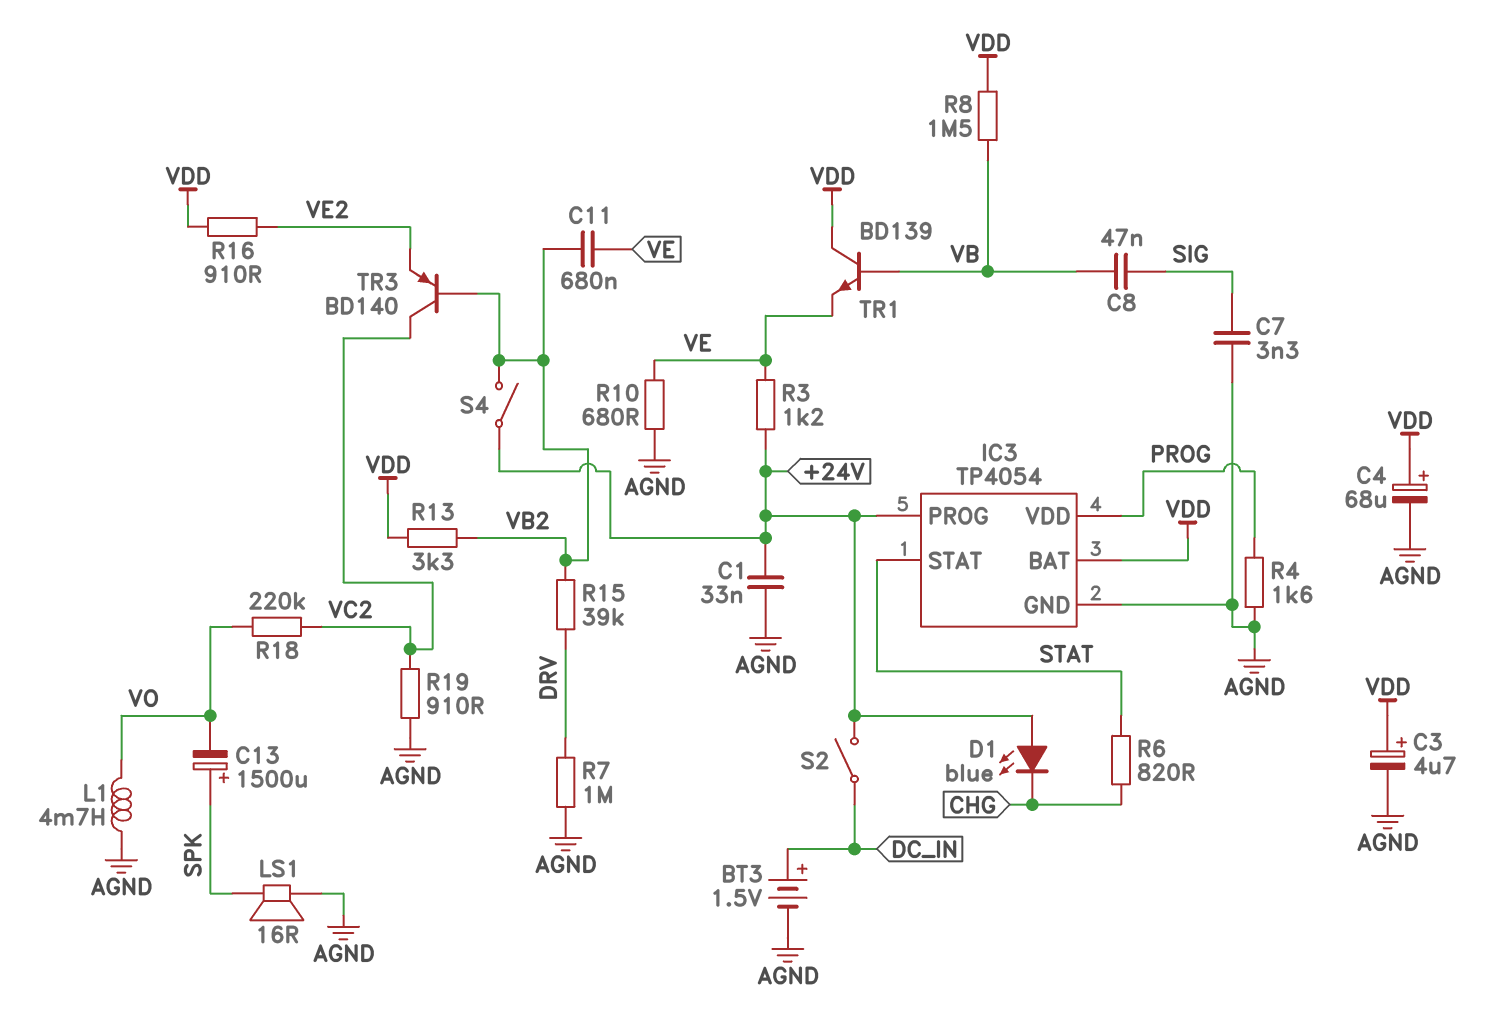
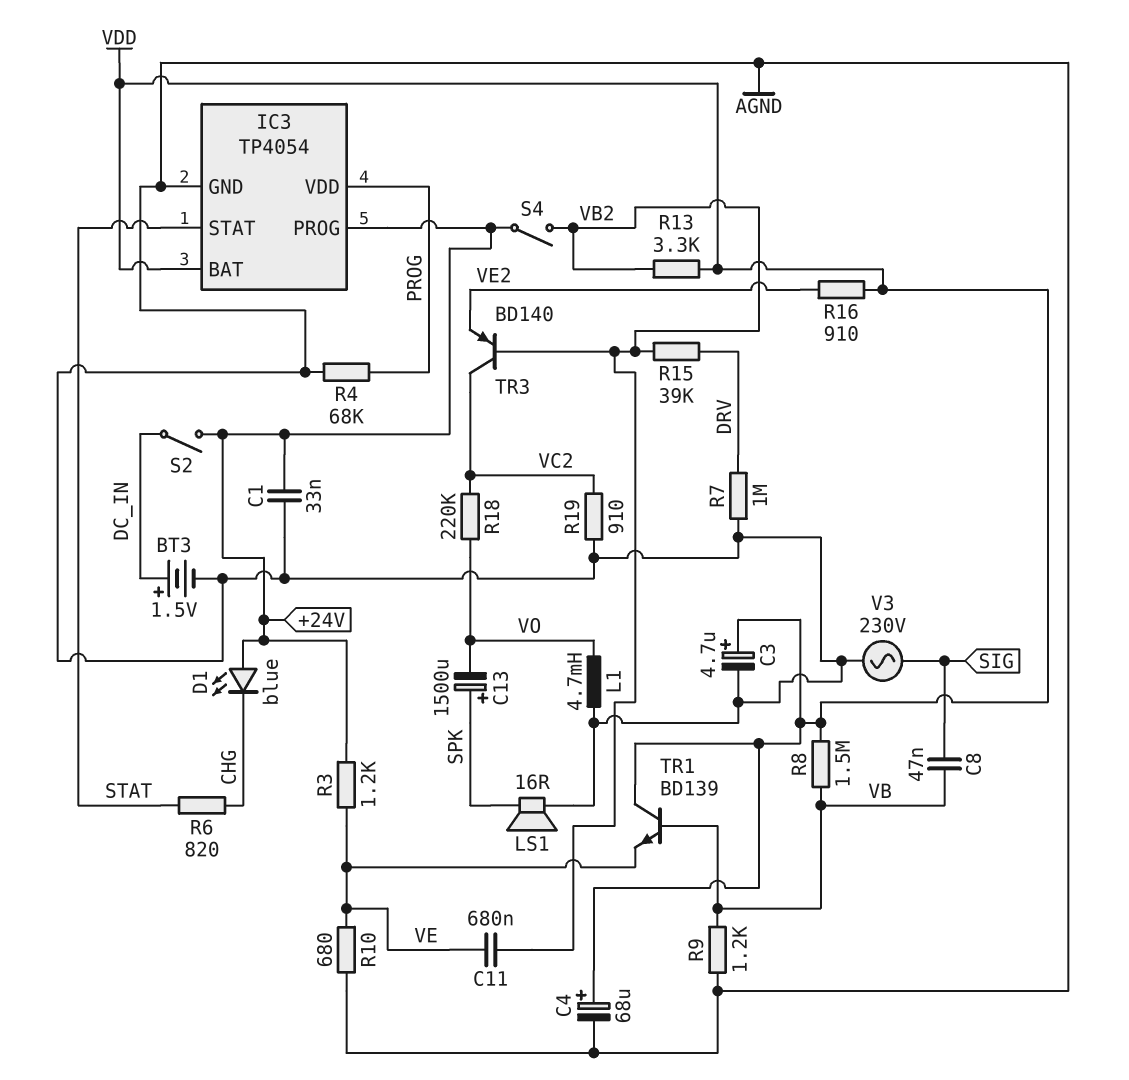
C7: 3.3nF (AGND, SIG) -> none
R4: 1.6k (AGND, PROG) -> 68k (AGND, PROG)
R9: none -> 1.2k (AGND, VB)
V3: none -> AC 230V (AGND, SIG)

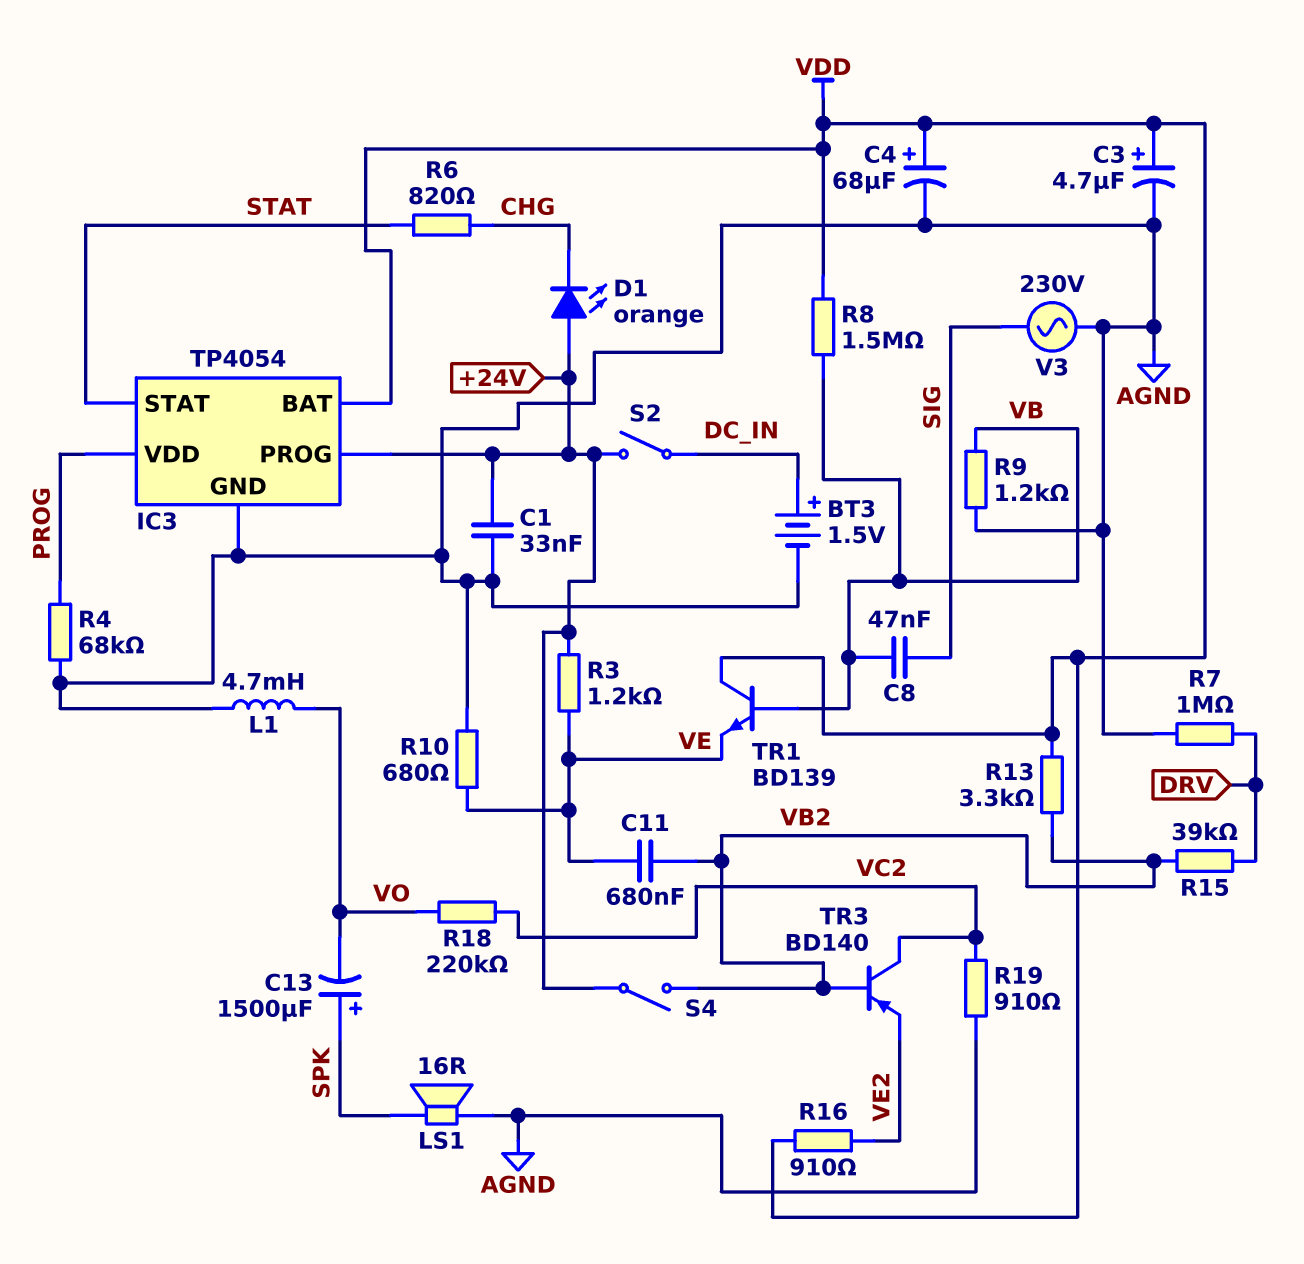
D1: LED blue (A +24V, K CHG) -> LED orange (A +24V, K CHG)

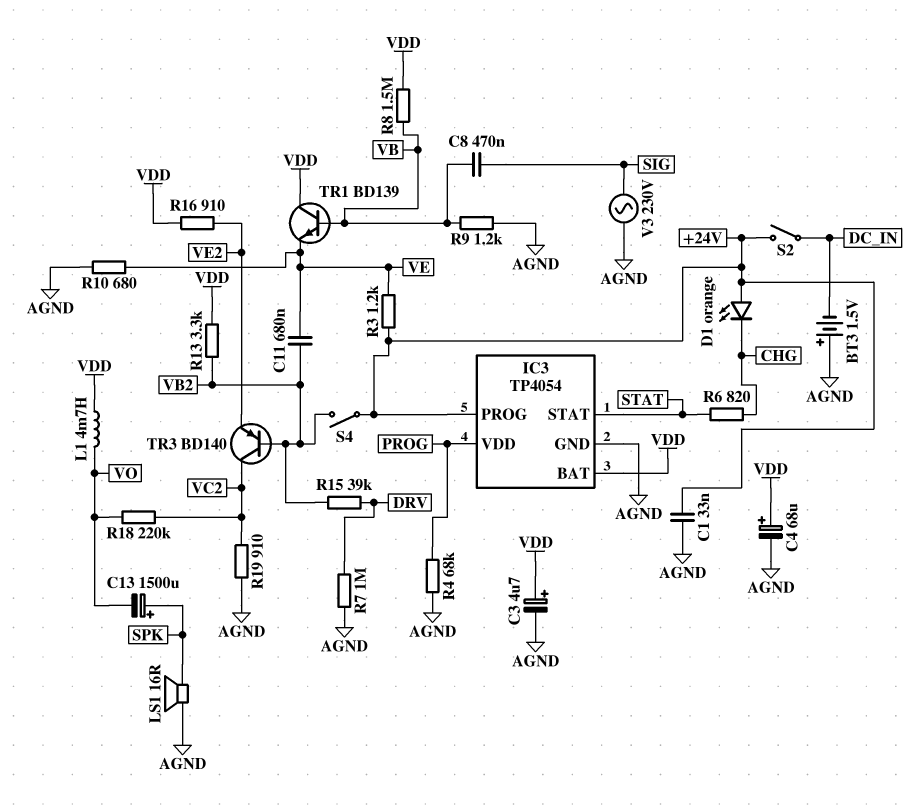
BT3: 1.5V (plus DC_IN, minus AGND) -> 1.5V (plus AGND, minus DC_IN)
C8: 47nF (SIG, VB) -> 470nF (SIG, VB)
L1: 4.7mH (AGND, VO) -> 4.7mH (VDD, VO)

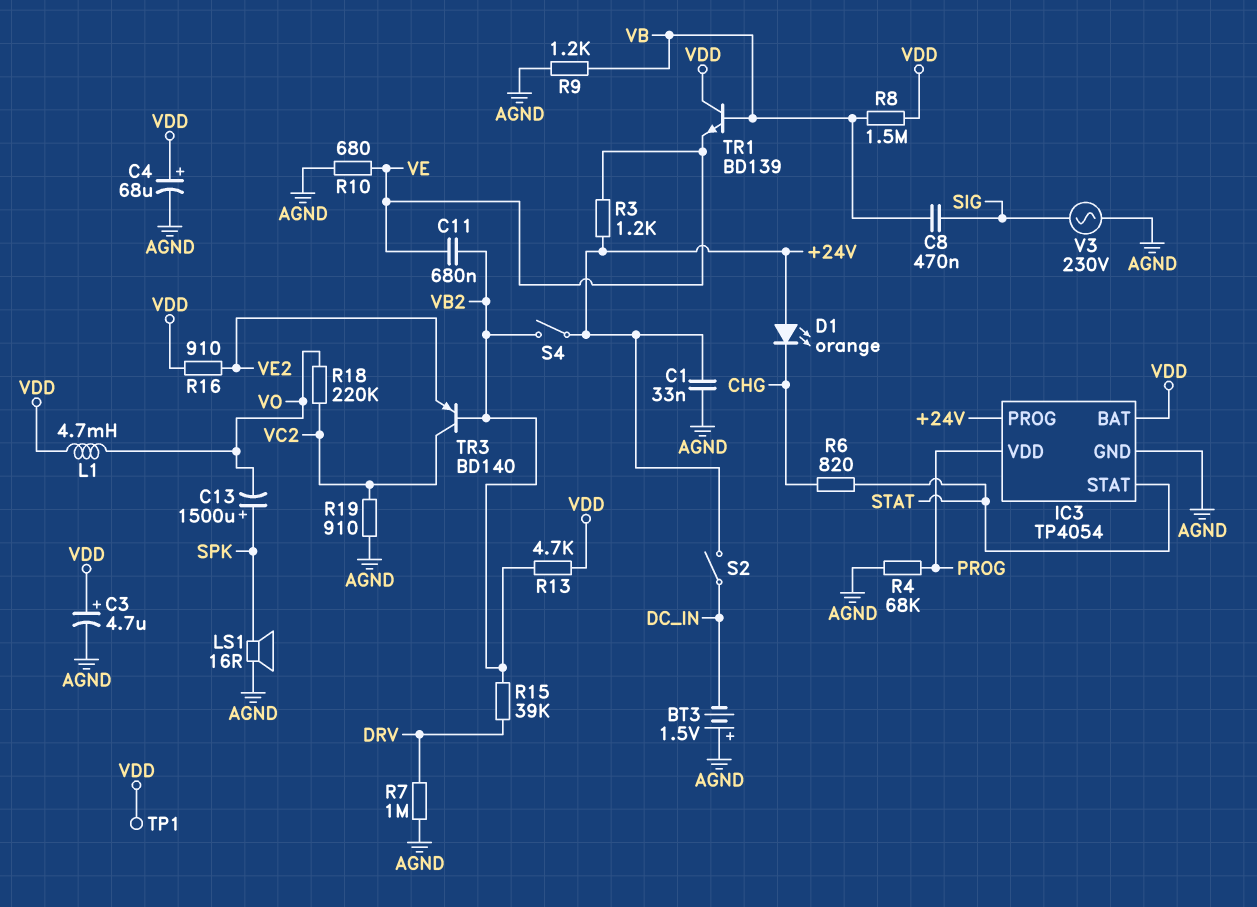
R13: 3.3k (VB2, VDD) -> 4.7k (VB2, VDD)
TP1: none -> test point (VDD)

